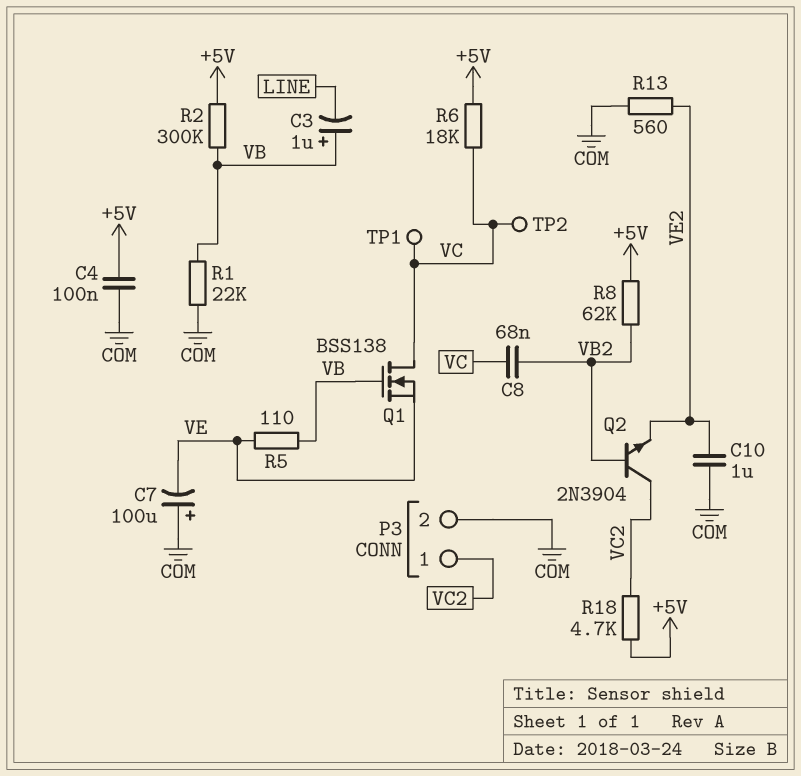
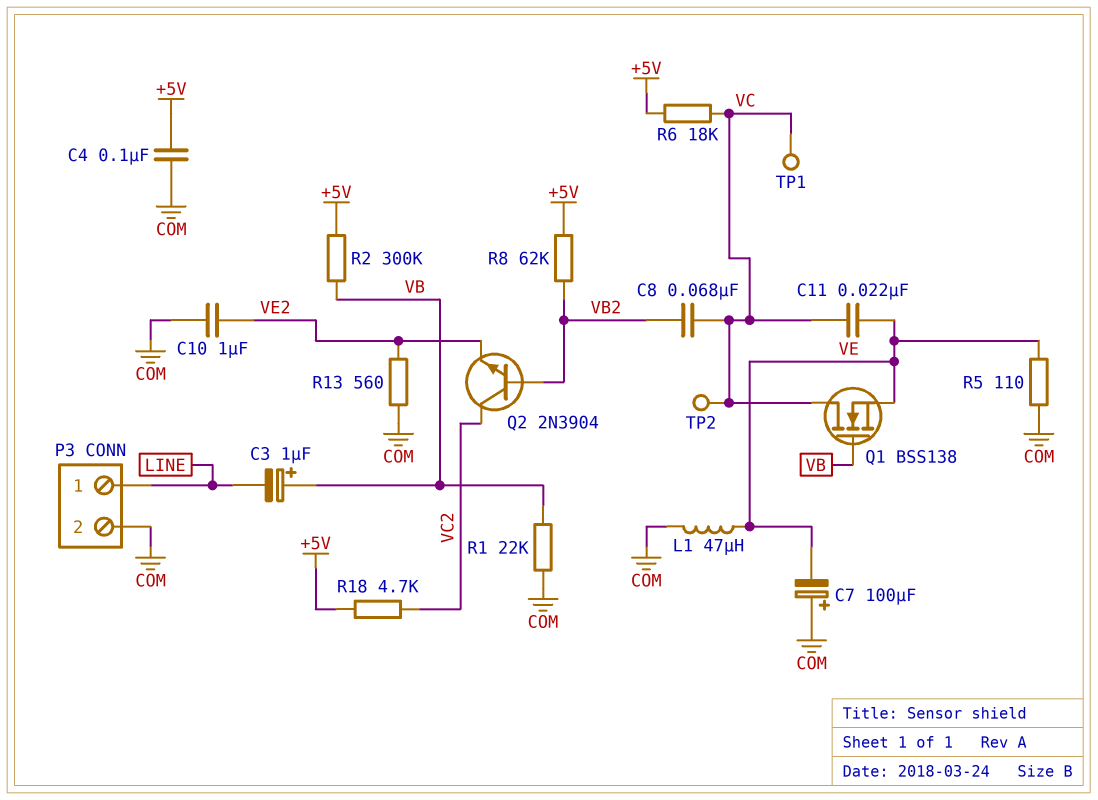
C11: none -> 22nF (VC, VE)
L1: none -> 47uH (COM, VE)
P3 pin 1: VC2 -> LINE
R5: 110 (VB, VE) -> 110 (COM, VE)

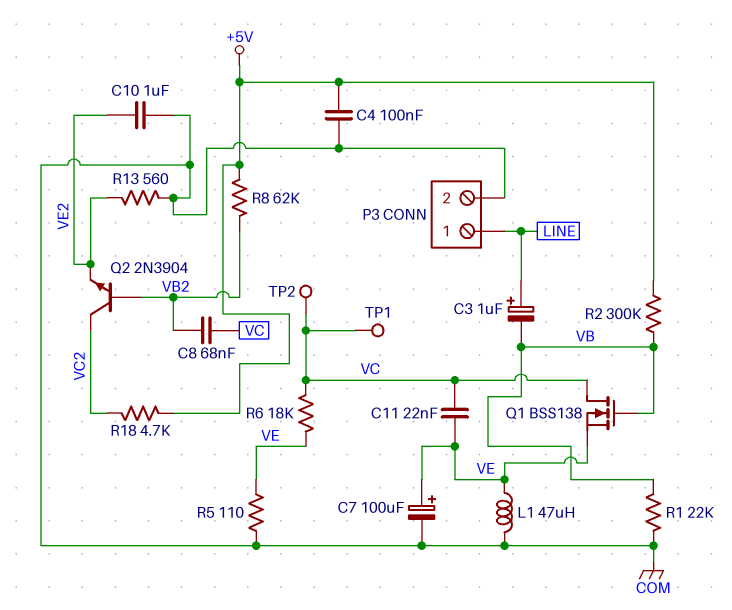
C3: 1uF (plus VB, minus LINE) -> 1uF (plus LINE, minus VB)
C7: 100uF (plus COM, minus VE) -> 100uF (plus VE, minus COM)
R6: 18k (+5V, VC) -> 18k (VC, VE)

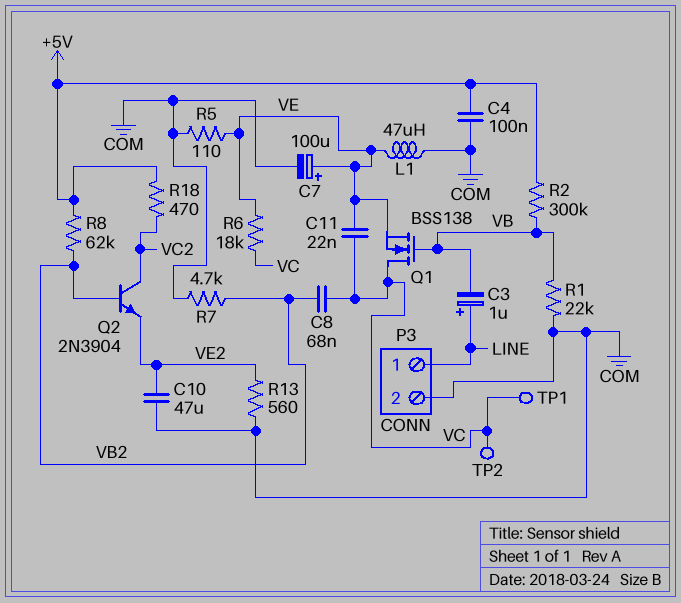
C10: 1uF (COM, VE2) -> 47uF (COM, VE2)
R7: none -> 4.7k (COM, VB2)
R18: 4.7k (+5V, VC2) -> 470 (+5V, VC2)

